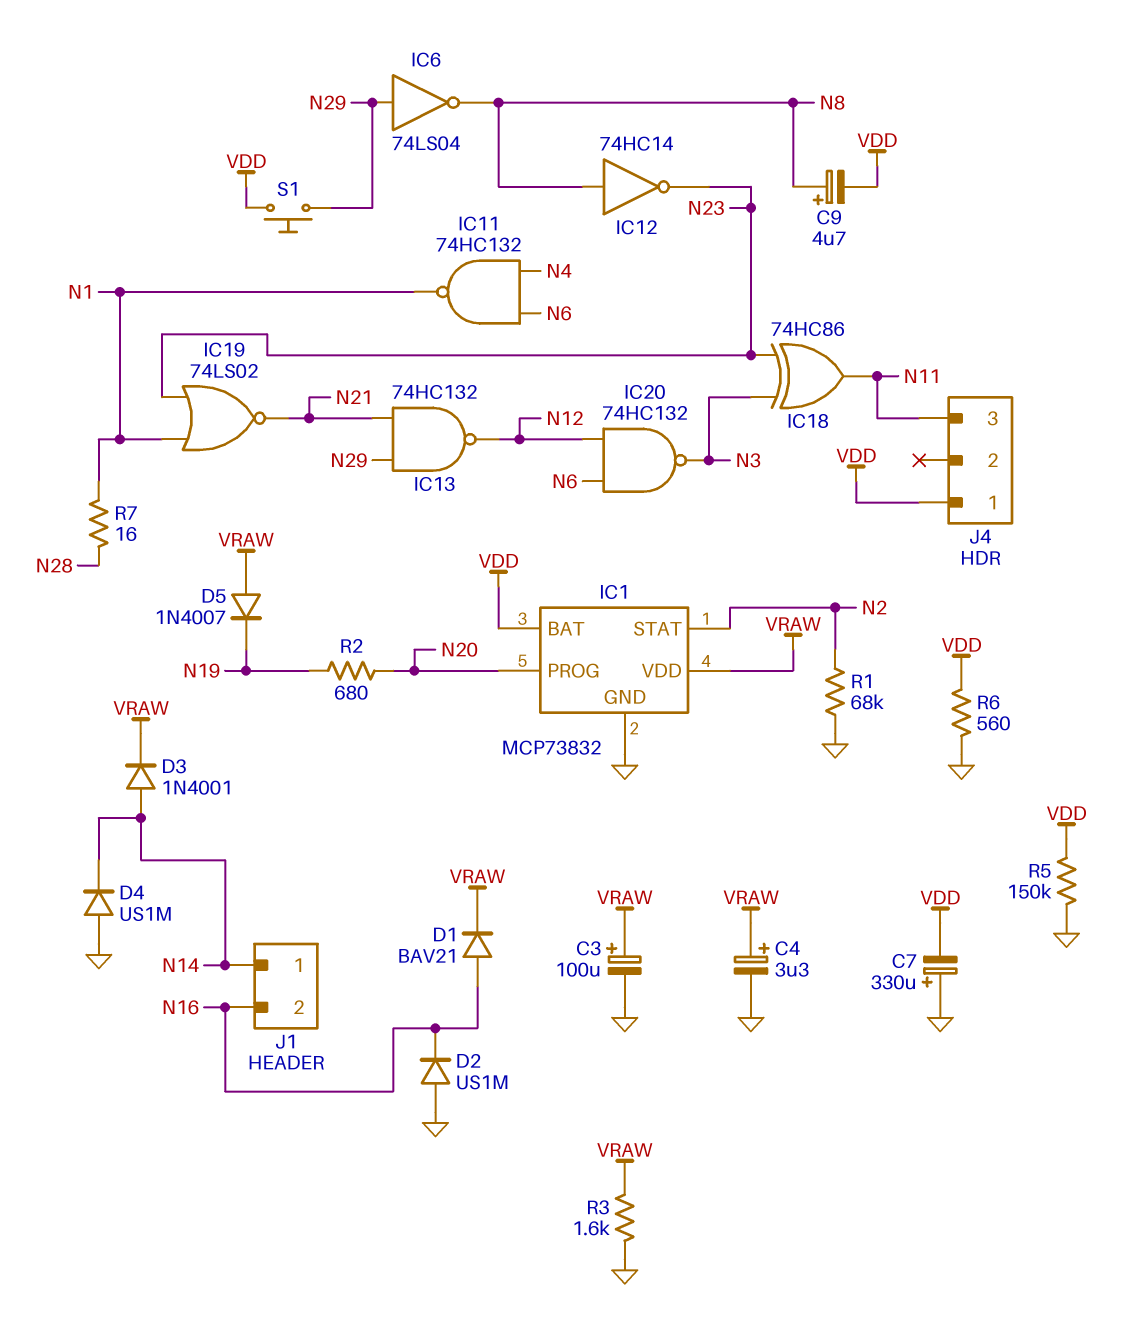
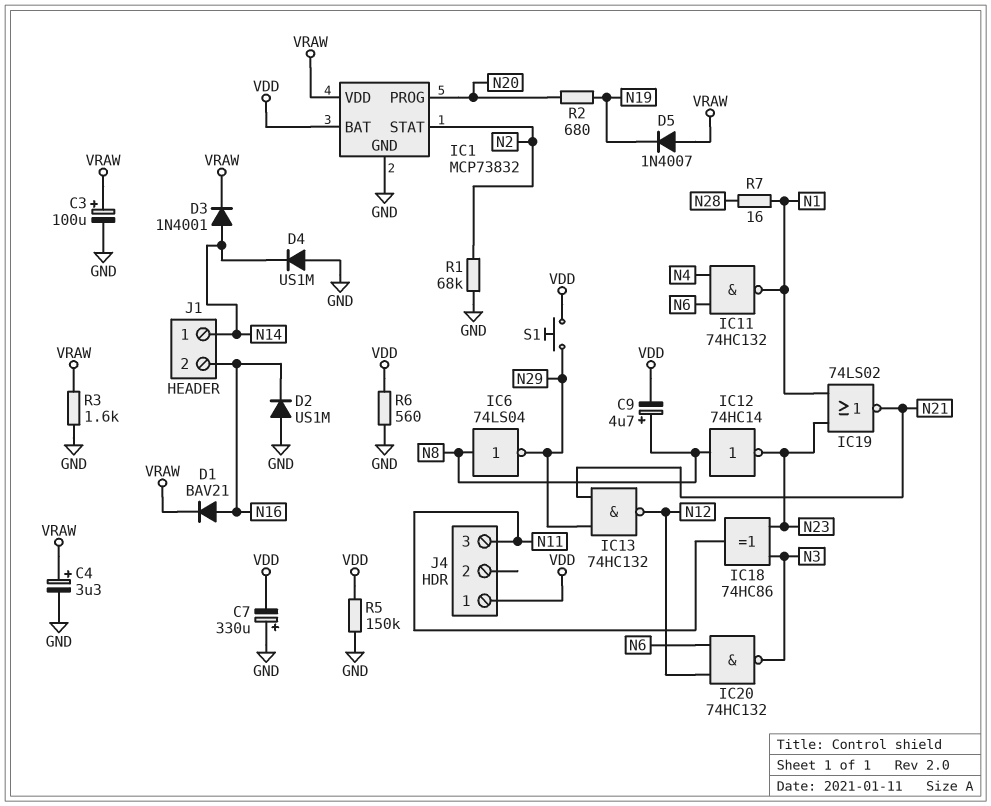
IC6: NOT 74LS04 (in N29, out N8) -> NOT 74LS04 (in N8, out N29)

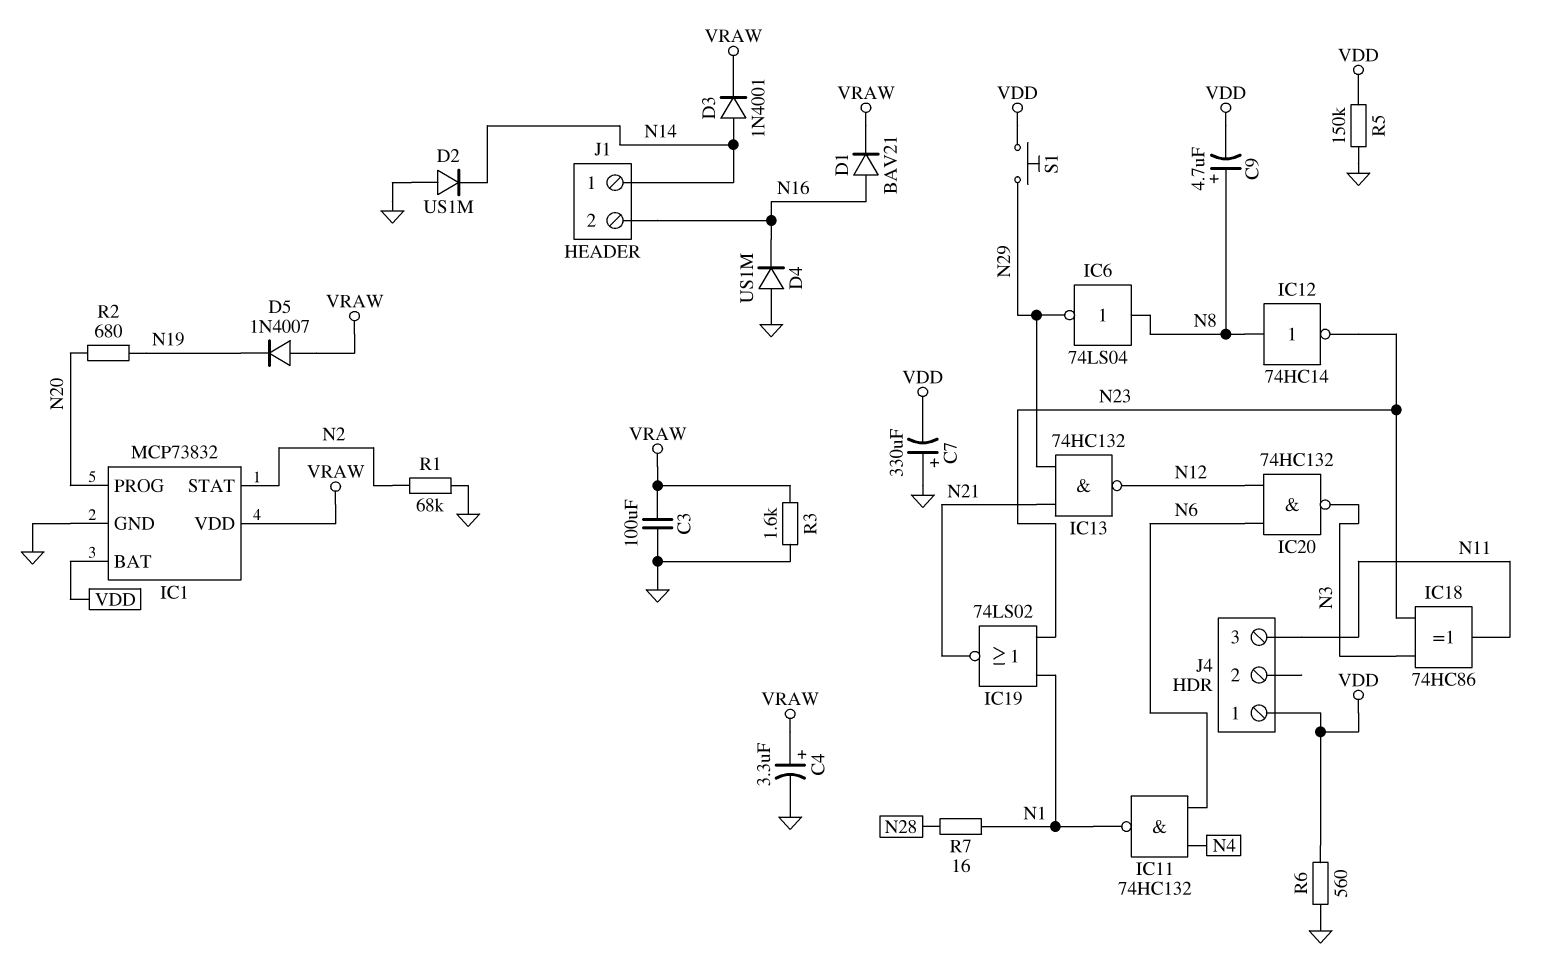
C3: 100uF (plus VRAW, minus GND) -> 100uF (GND, VRAW)
D2: diode US1M (A GND, K N16) -> diode US1M (A GND, K N14)
D4: diode US1M (A GND, K N14) -> diode US1M (A GND, K N16)

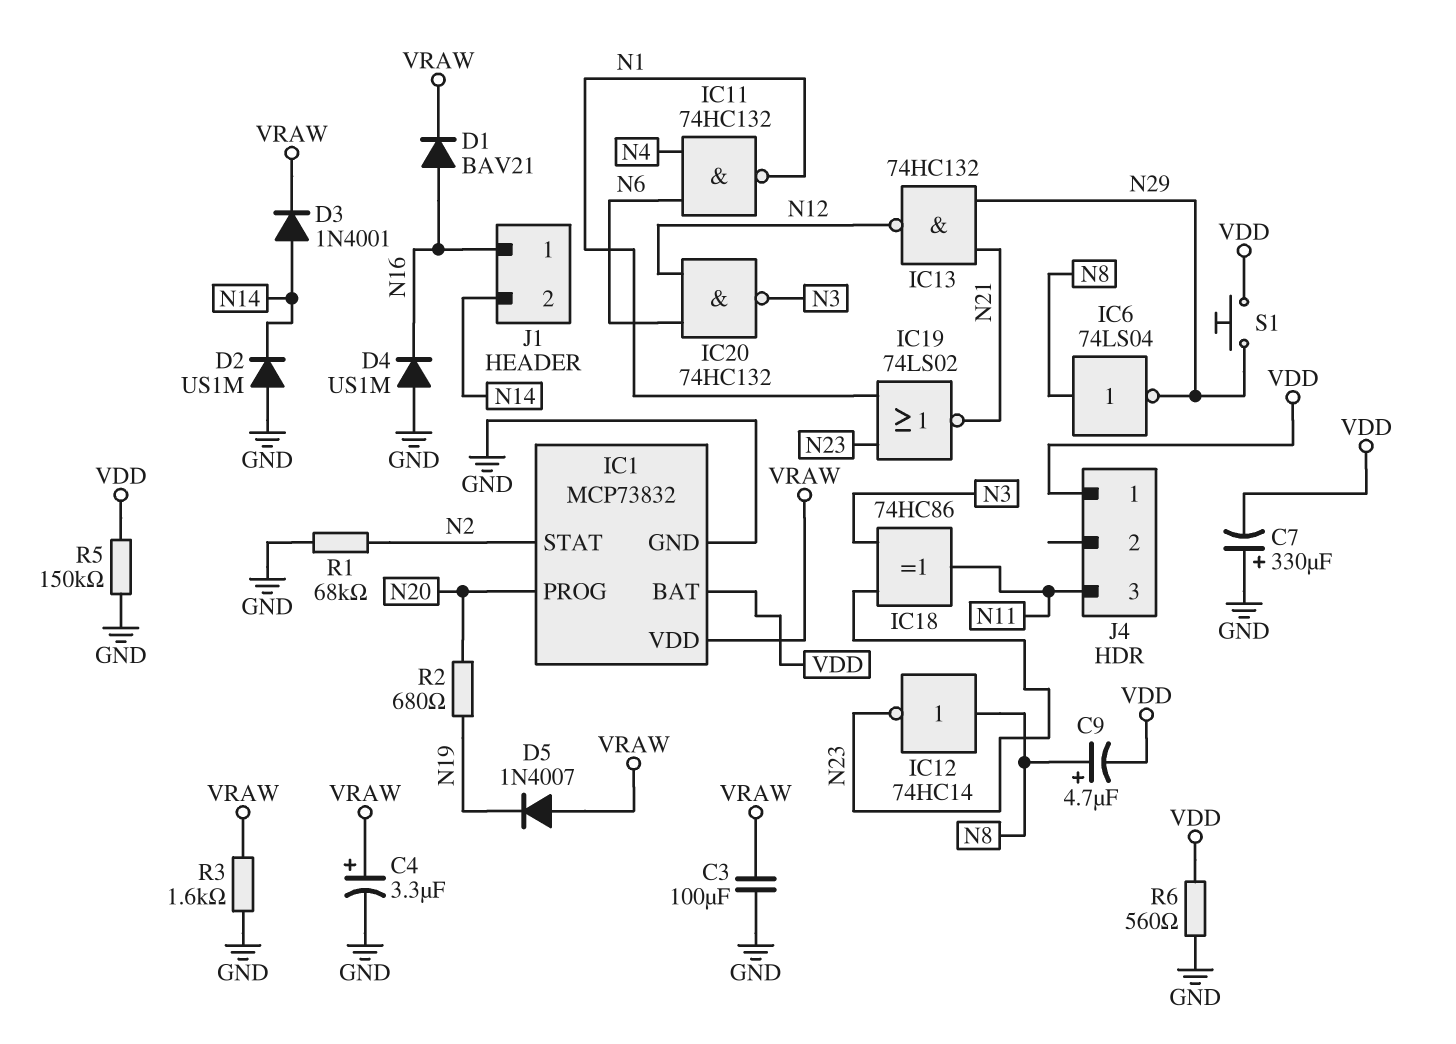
J1 pin 1: N14 -> N16
J1 pin 2: N16 -> N14
R7: 16 (N1, N28) -> none

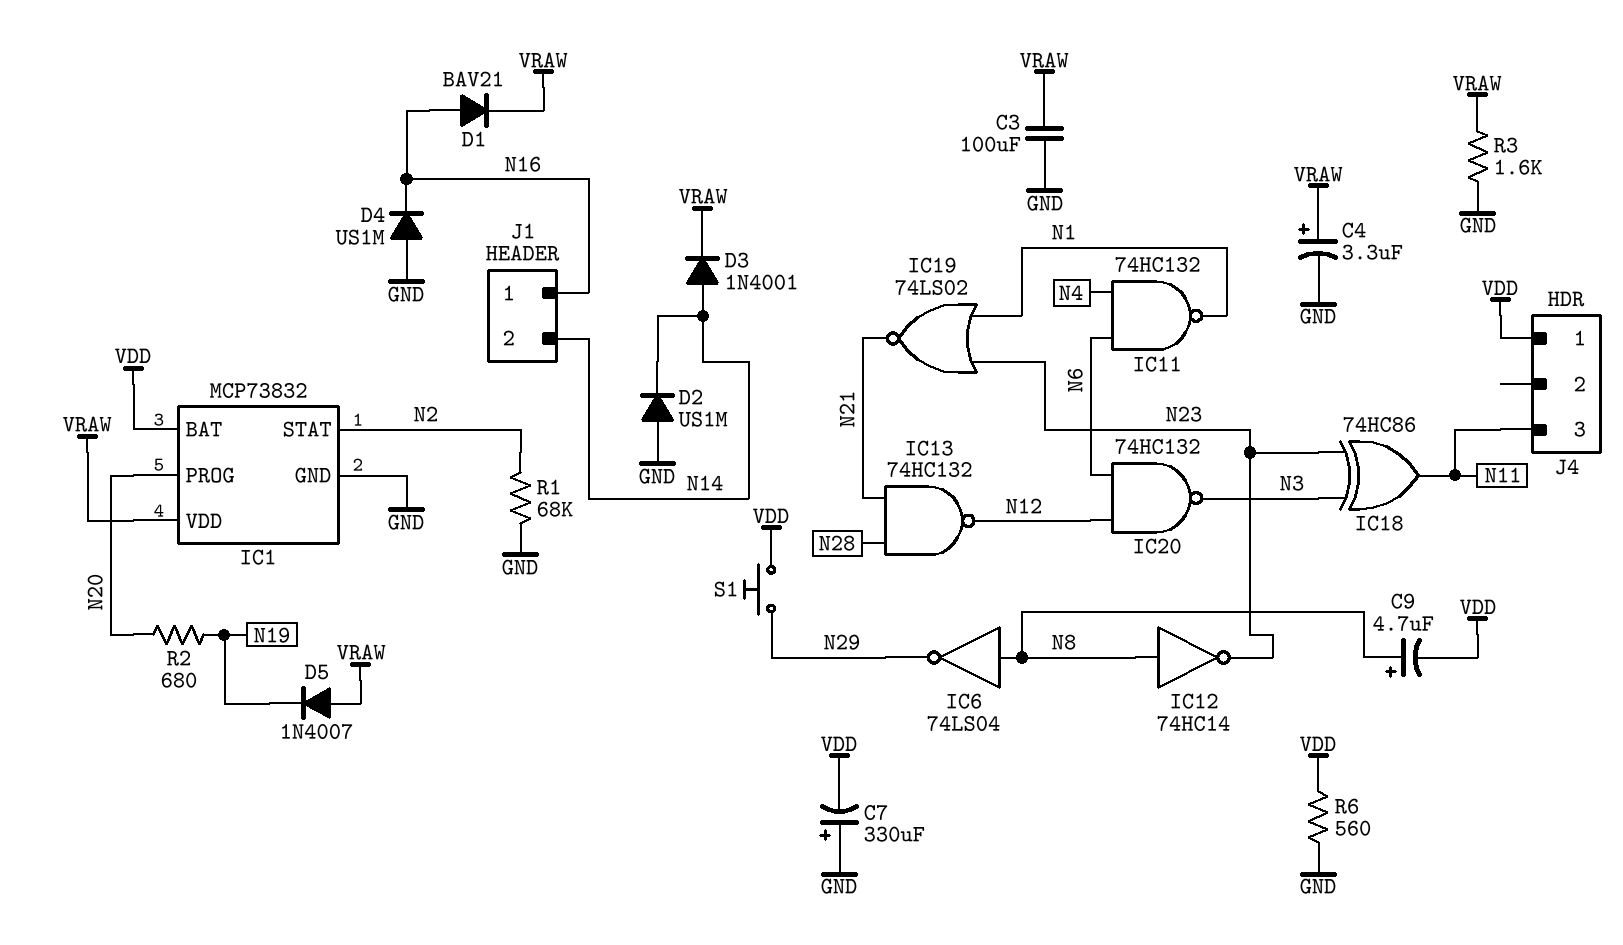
IC13: NAND 74HC132 (in N21, in N29, out N12) -> NAND 74HC132 (in N21, in N28, out N12)
R5: 150k (GND, VDD) -> none

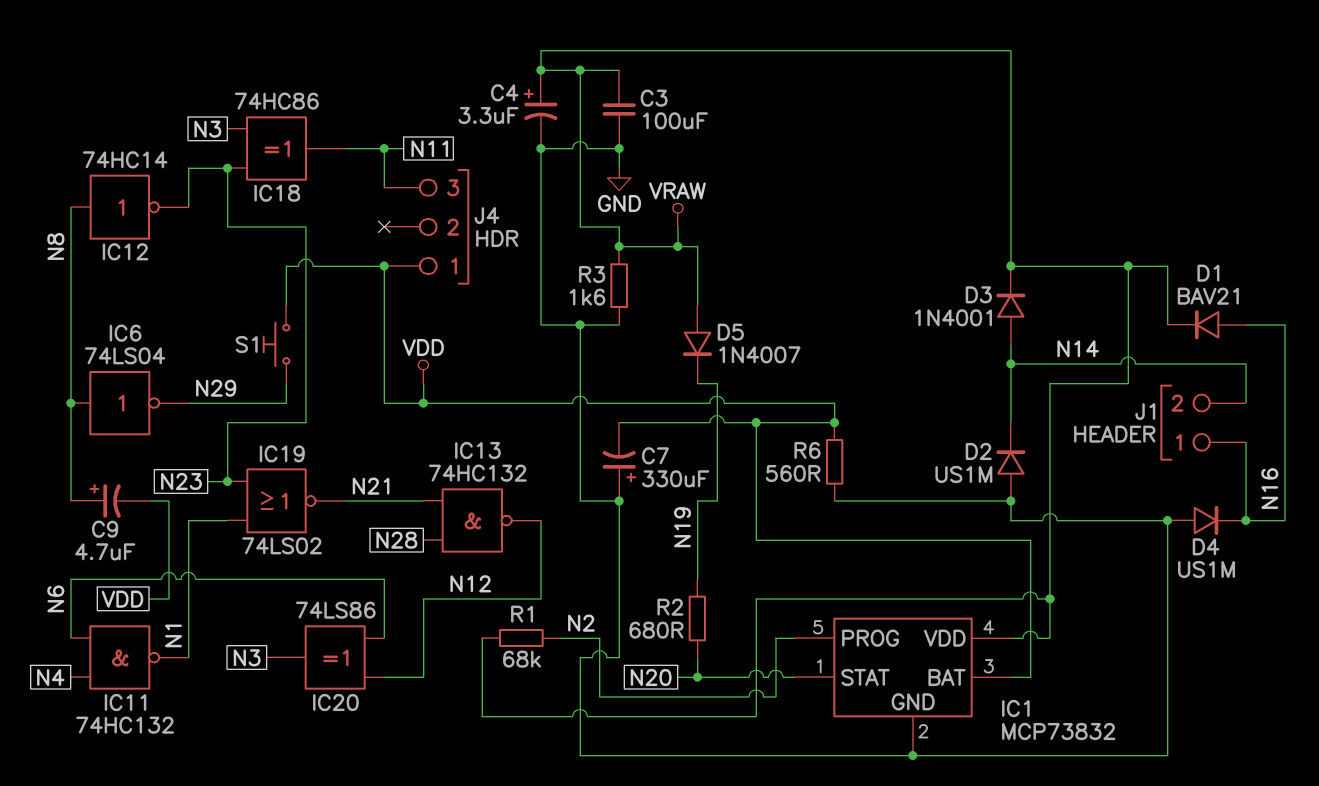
IC1 pin PROG: N20 -> N2
IC1 pin STAT: N2 -> N20
IC20: NAND 74HC132 (in N6, in N12, out N3) -> XOR 74LS86 (in N6, in N12, out N3)
R1: 68k (GND, N2) -> 68k (N2, VRAW)

